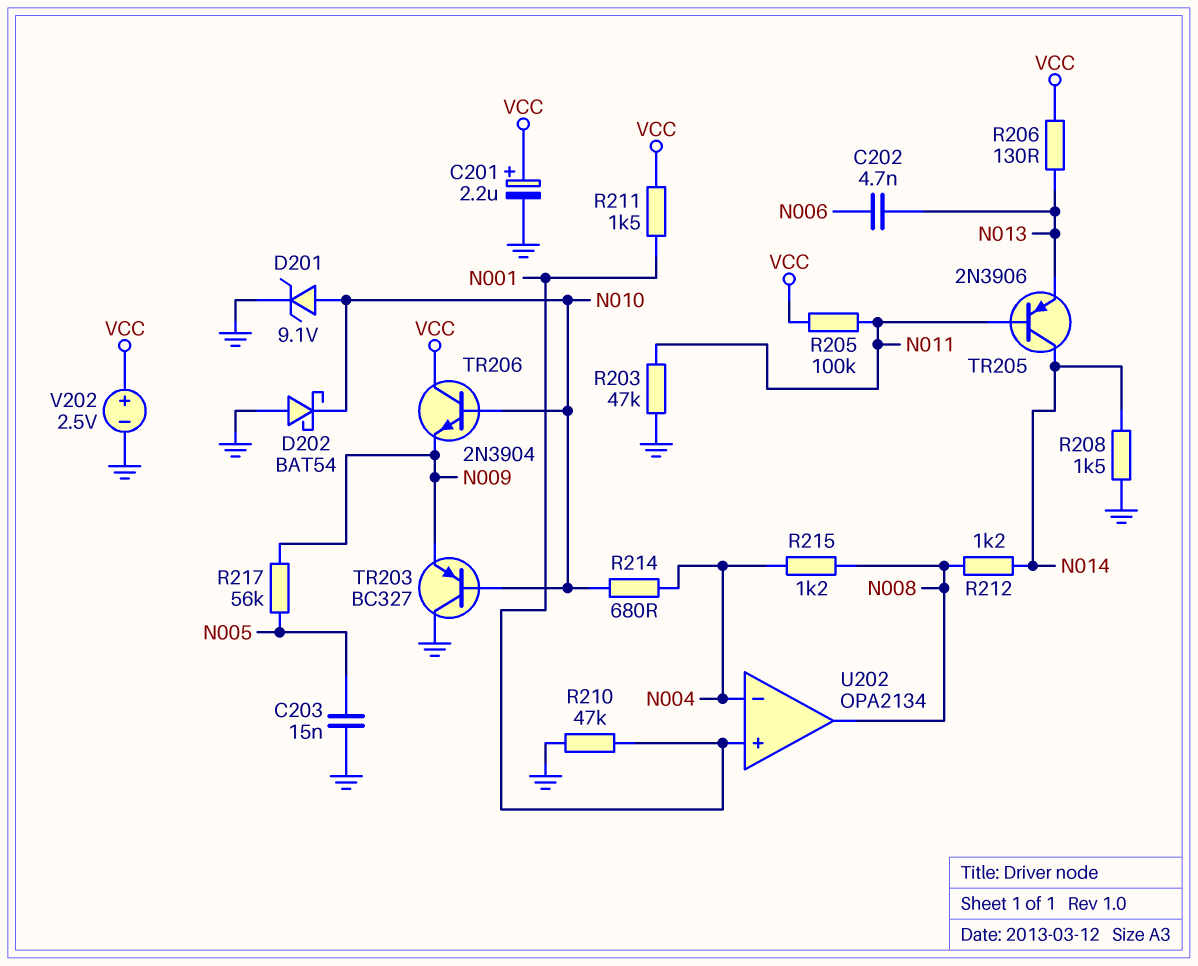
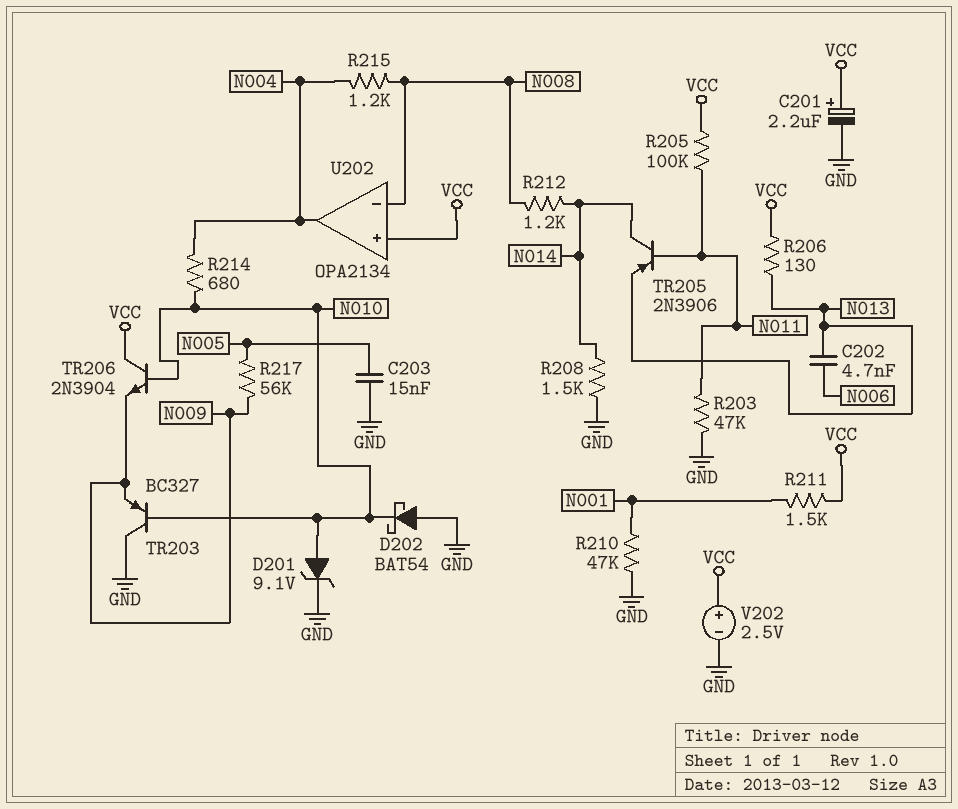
U202 pin in+: N001 -> VCC
U202 pin in-: N004 -> N008
U202 pin out: N008 -> N004

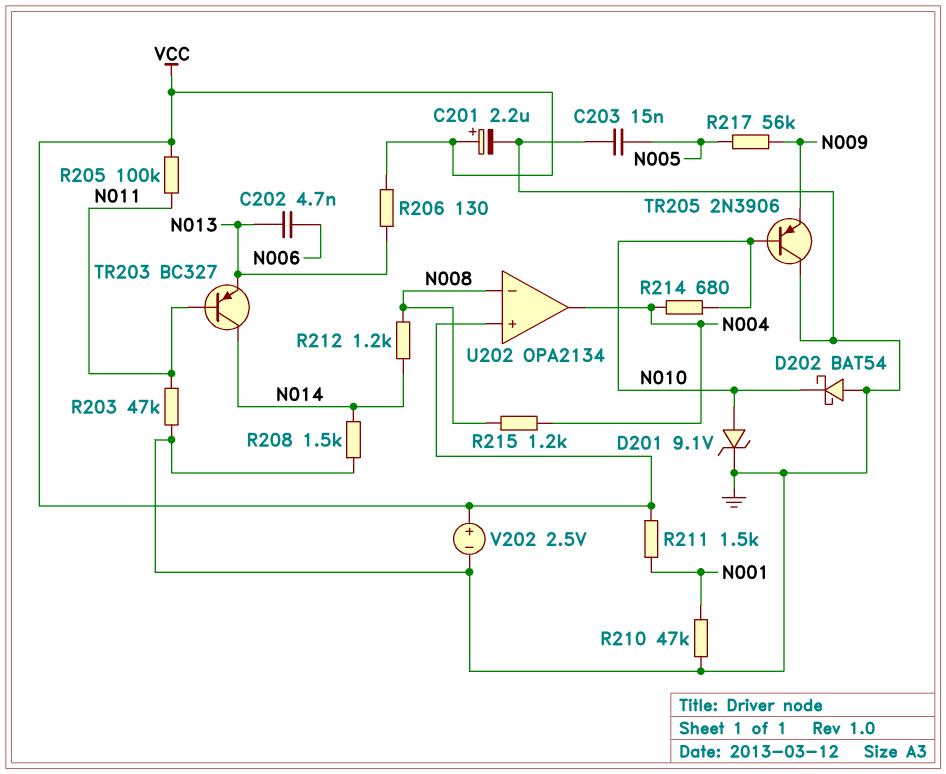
TR203: PNP BC327 (B N010, C GND, E N009) -> PNP BC327 (B N011, C N014, E N013)
TR205: PNP 2N3906 (B N011, C N014, E N013) -> PNP 2N3906 (B N010, C GND, E N009)
TR206: NPN 2N3904 (B N010, C VCC, E N009) -> none

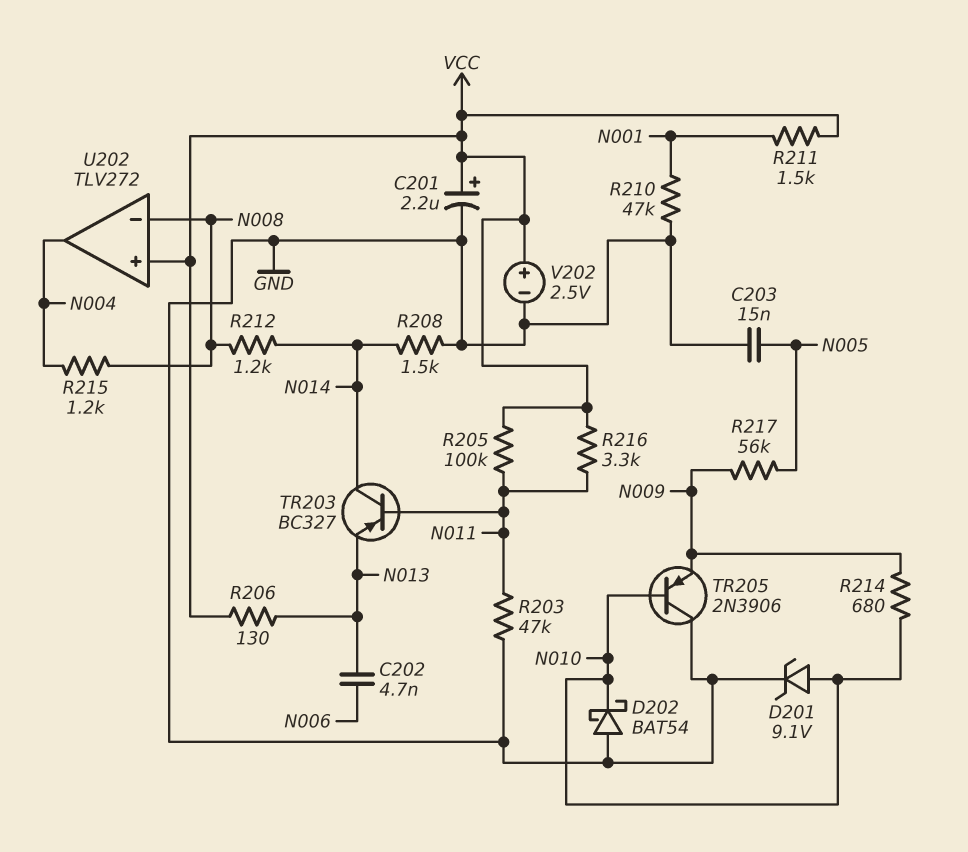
R214: 680 (N004, N010) -> 680 (N009, N010)
R216: none -> 3.3k (N011, VCC)
U202: OPA2134 -> TLV272

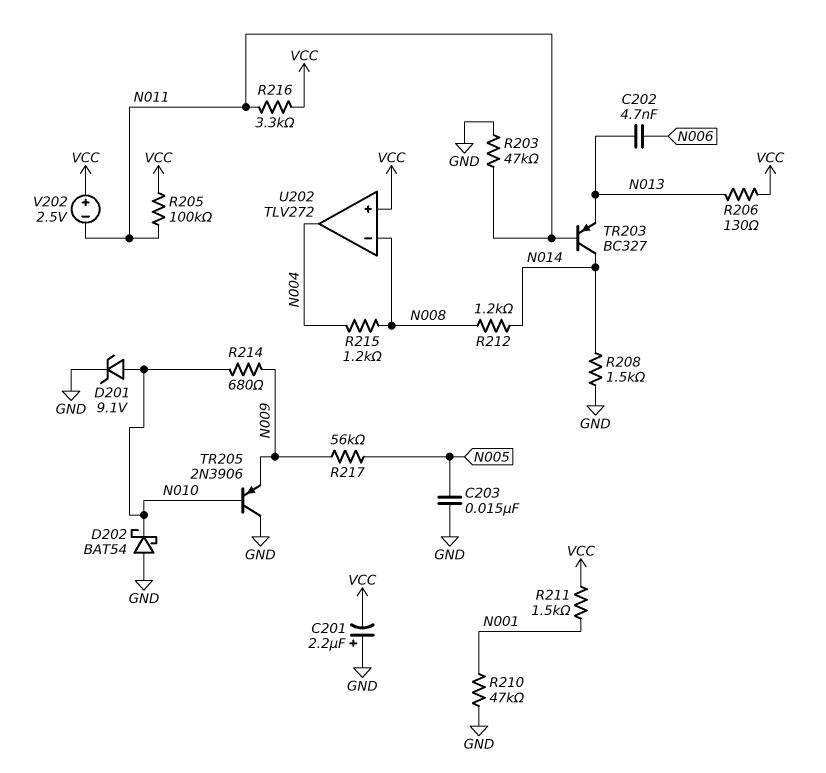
C201: 2.2uF (plus VCC, minus GND) -> 2.2uF (plus GND, minus VCC)
V202: 2.5V (plus VCC, minus GND) -> 2.5V (plus VCC, minus N011)

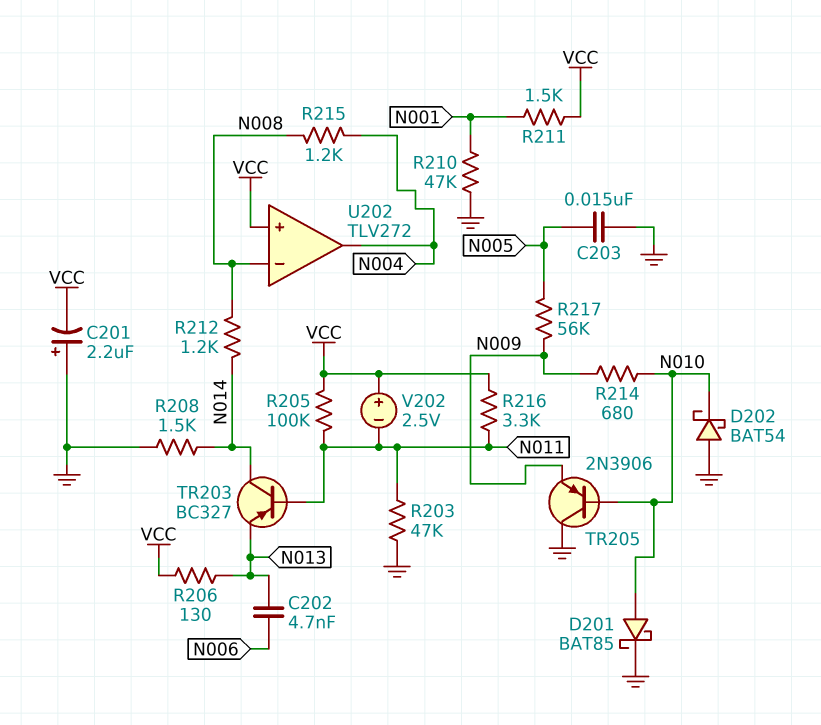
D201: zener 9.1V (A N010, K GND) -> schottky BAT85 (A N010, K GND)

